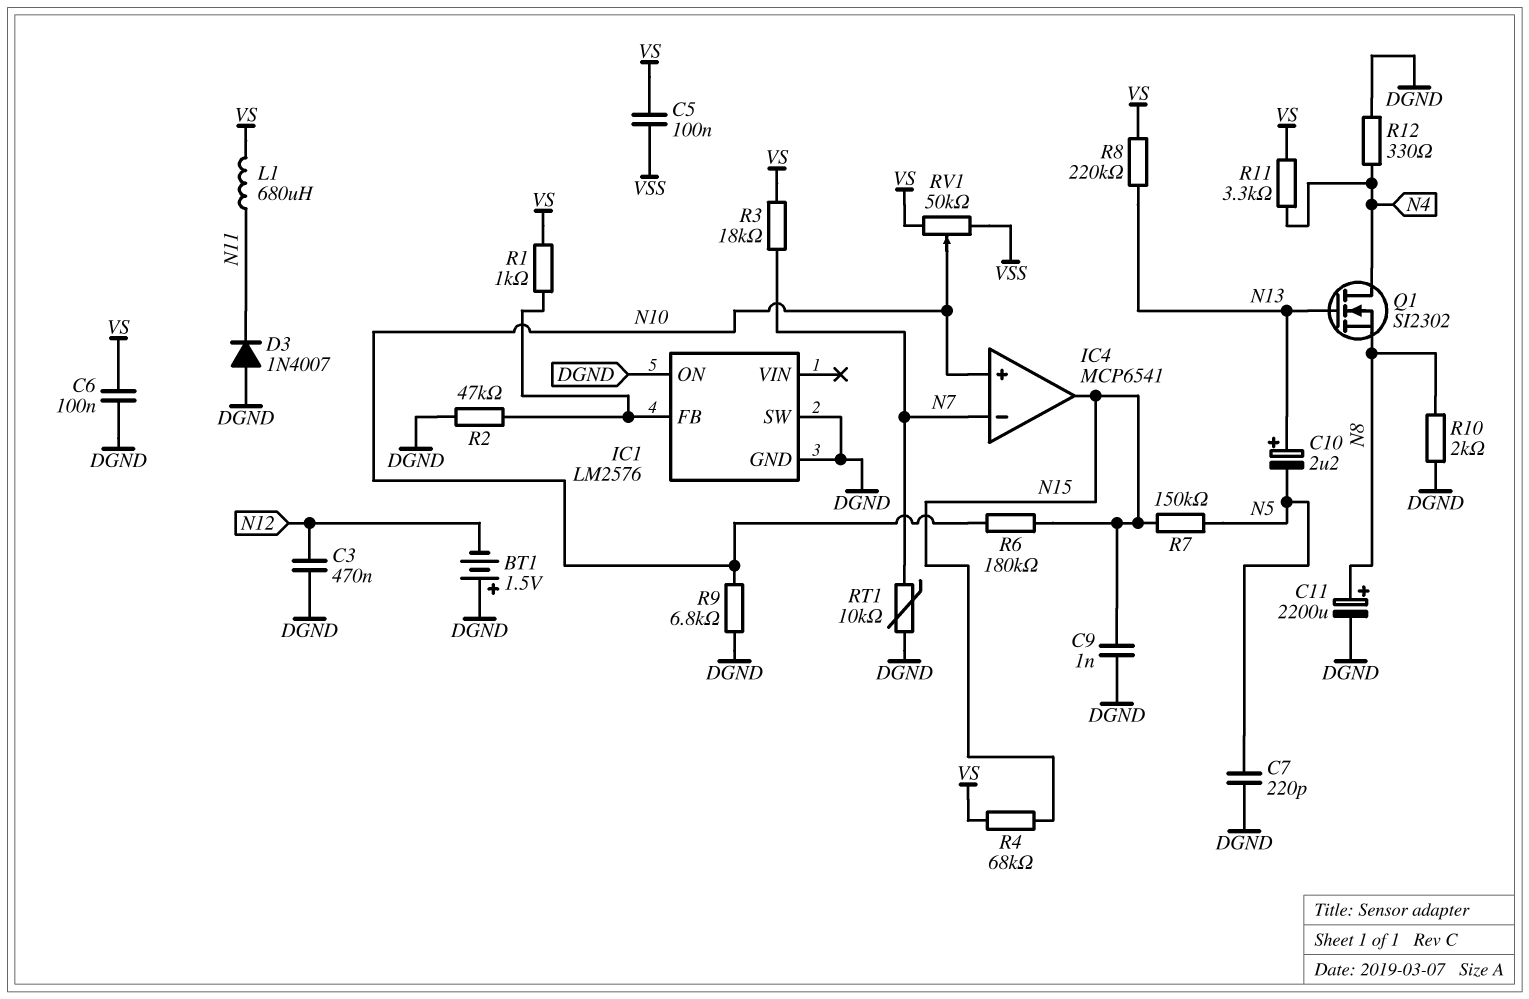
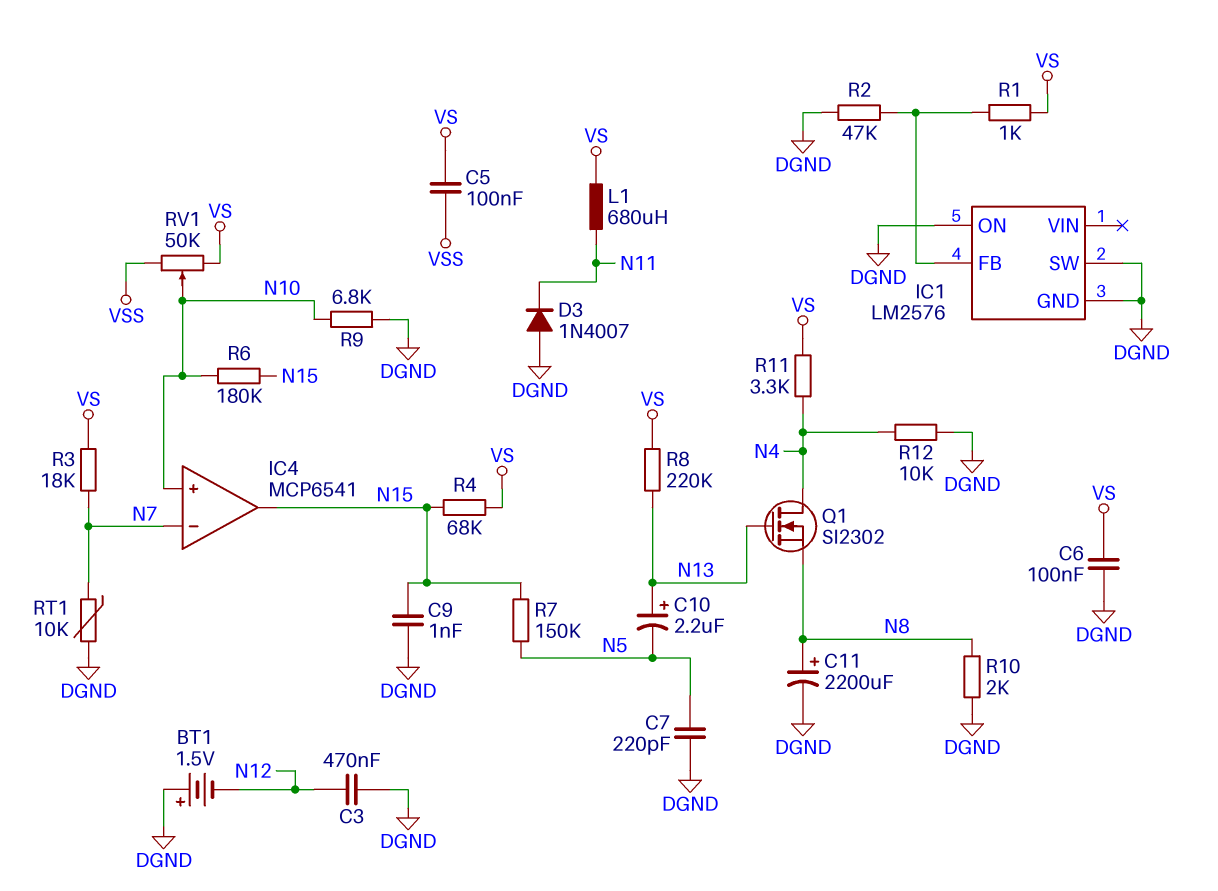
R12: 330 (DGND, N4) -> 10k (DGND, N4)

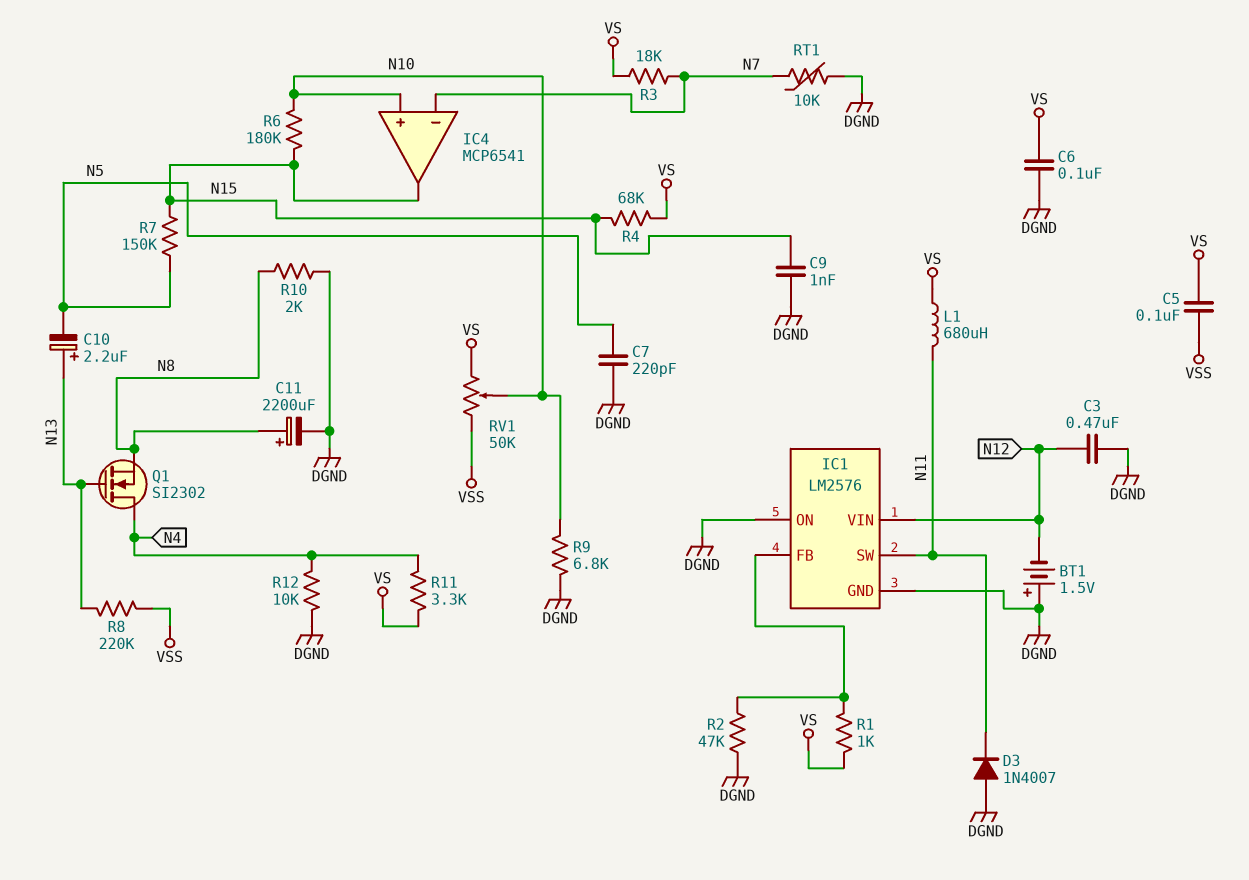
IC1 pin SW: DGND -> N11
IC1 pin VIN: none -> N12
R8: 220k (N13, VS) -> 220k (N13, VSS)

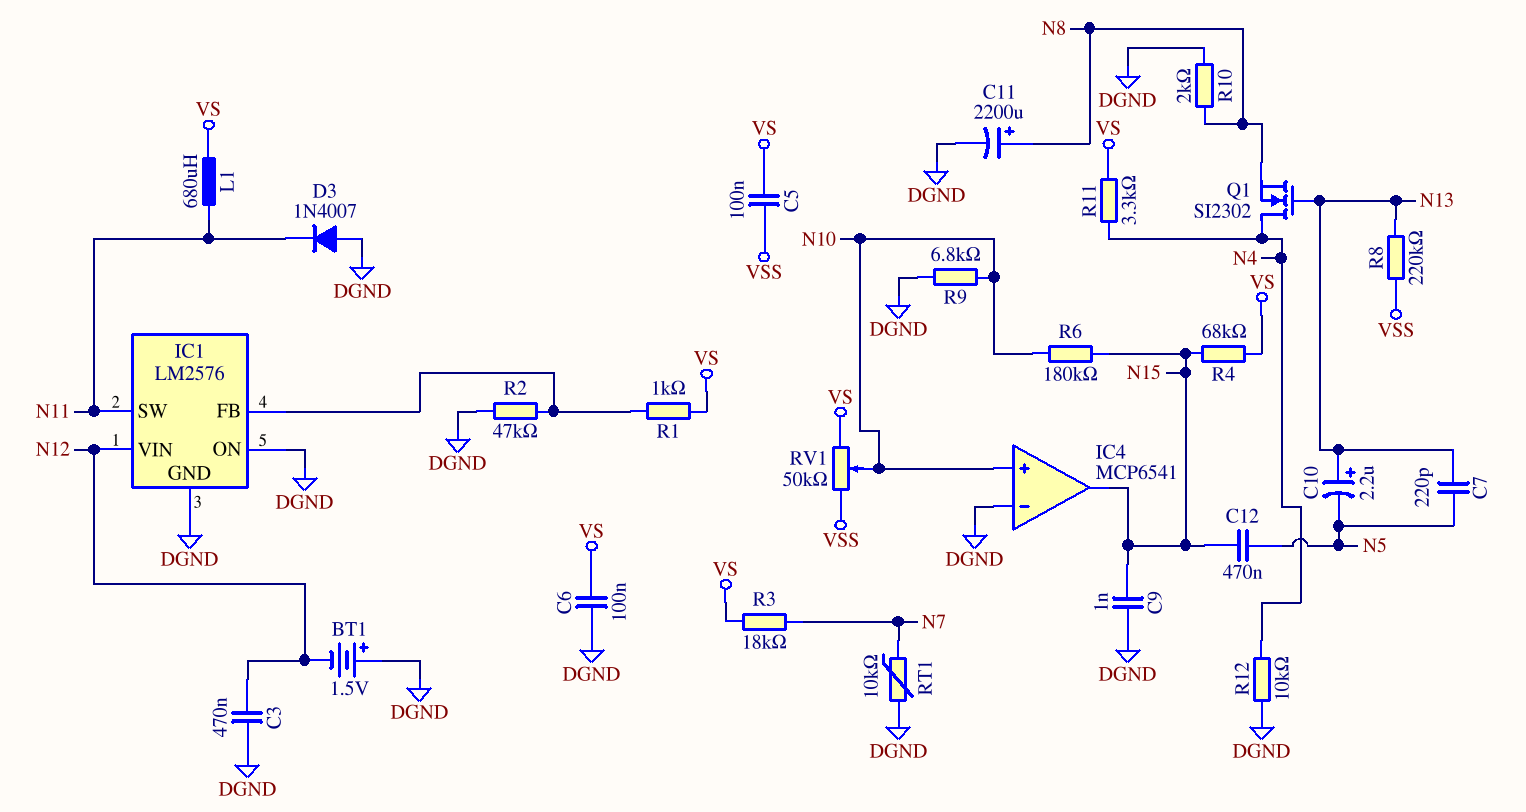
C7: 220pF (DGND, N5) -> 220pF (N5, N13)
C12: none -> 470nF (N5, N15)
IC4 pin in-: N7 -> DGND
R7: 150k (N5, N15) -> none

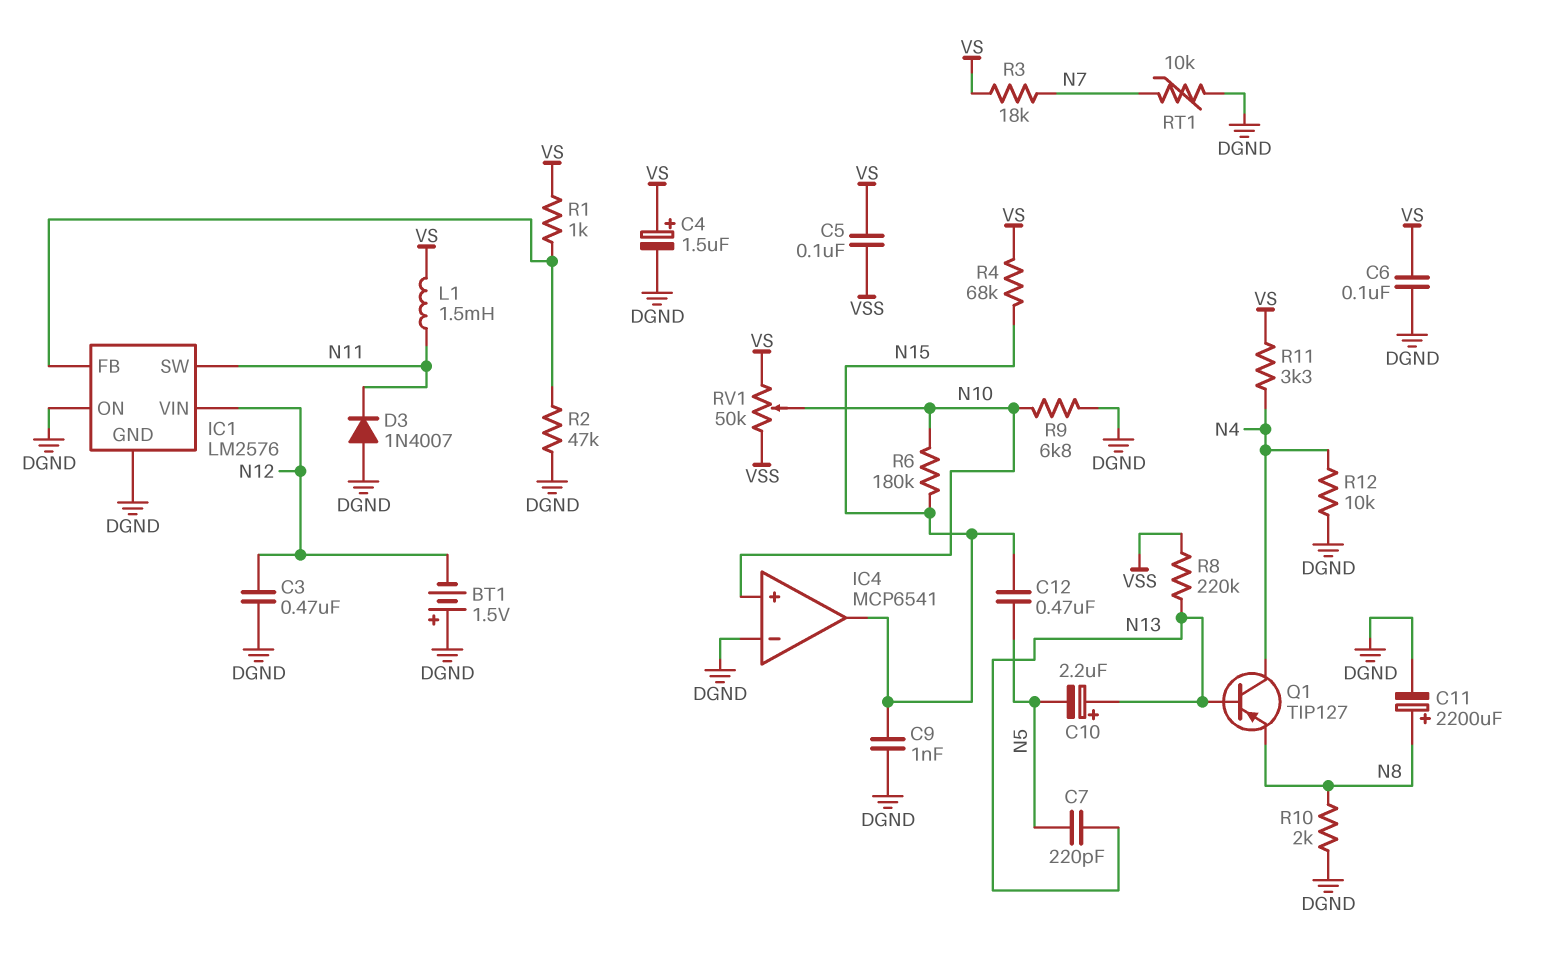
C4: none -> 1.5uF (plus VS, minus DGND)
L1: 680uH (N11, VS) -> 1.5mH (N11, VS)
Q1: NMOS SI2302 (G N13, D N4, S N8) -> PNP TIP127 (B N13, C N4, E N8)

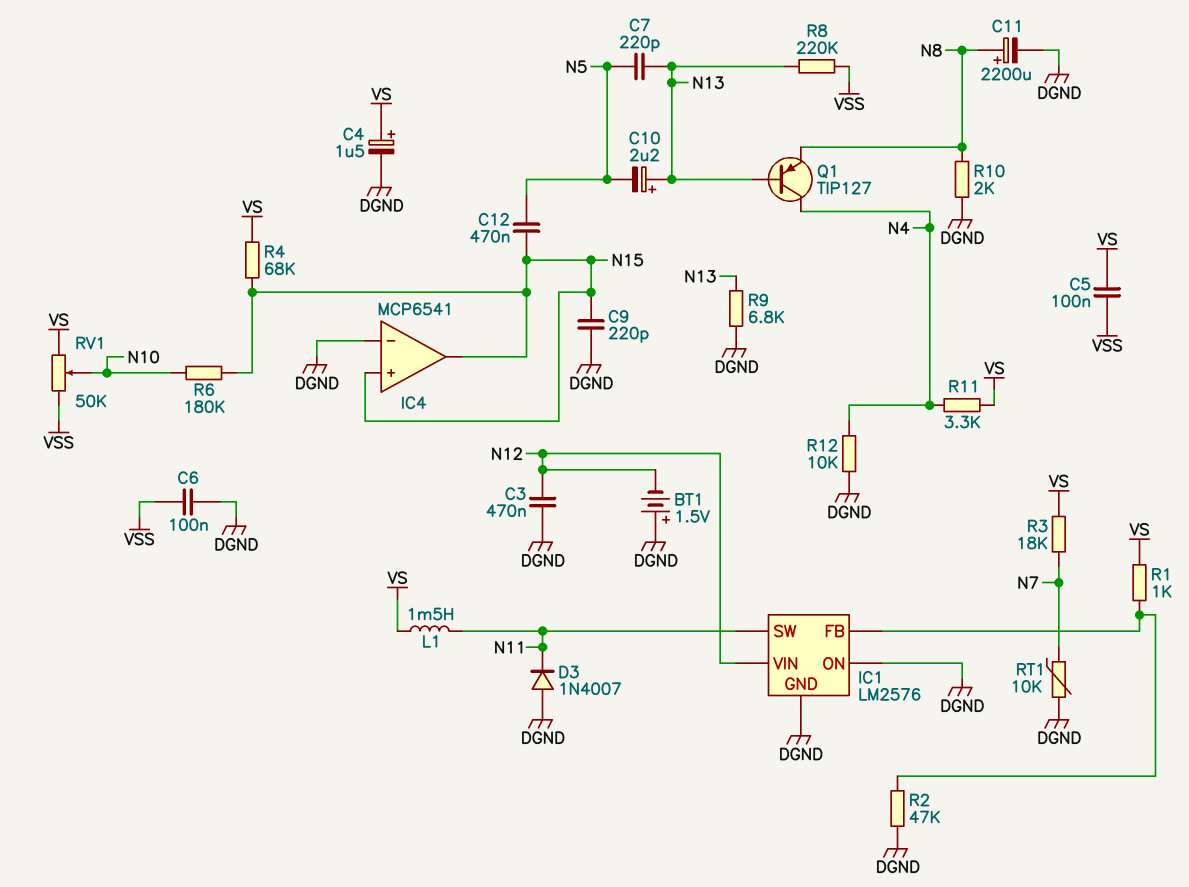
C6: 100nF (DGND, VS) -> 100nF (DGND, VSS)
C9: 1nF (DGND, N15) -> 220pF (DGND, N15)
IC4 pin in+: N10 -> N15
R9: 6.8k (DGND, N10) -> 6.8k (DGND, N13)

